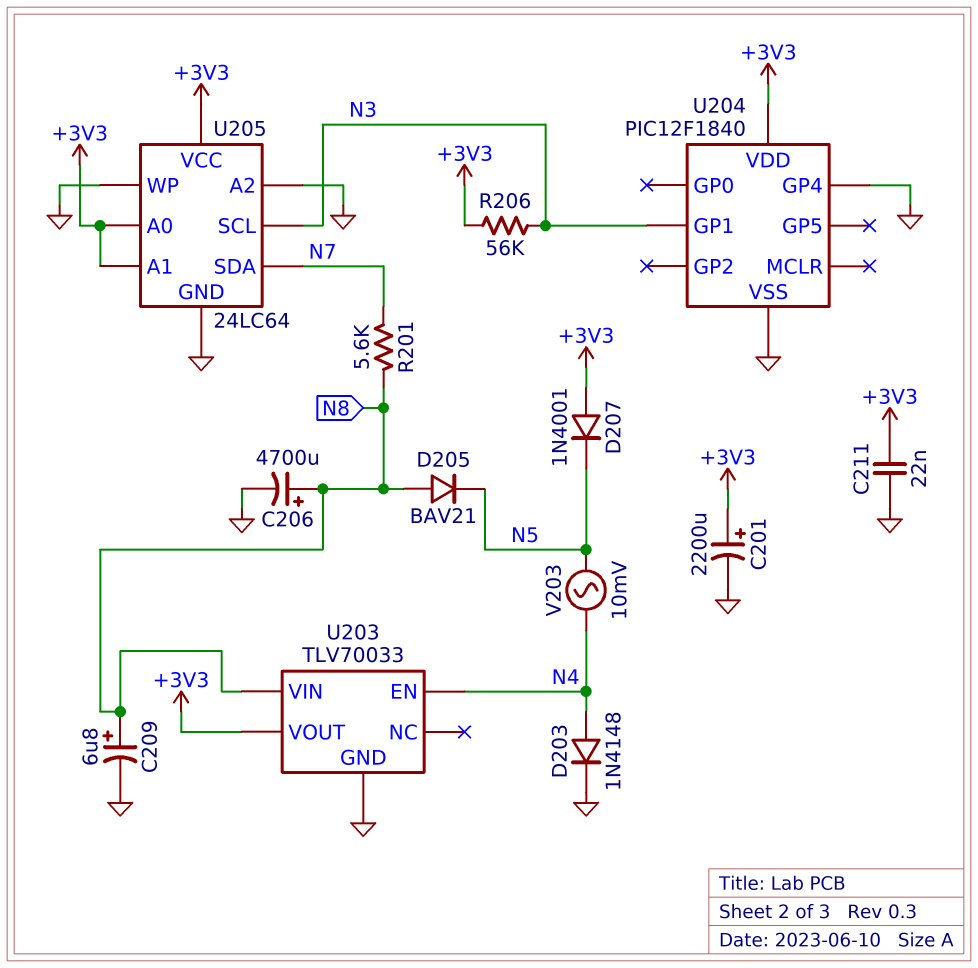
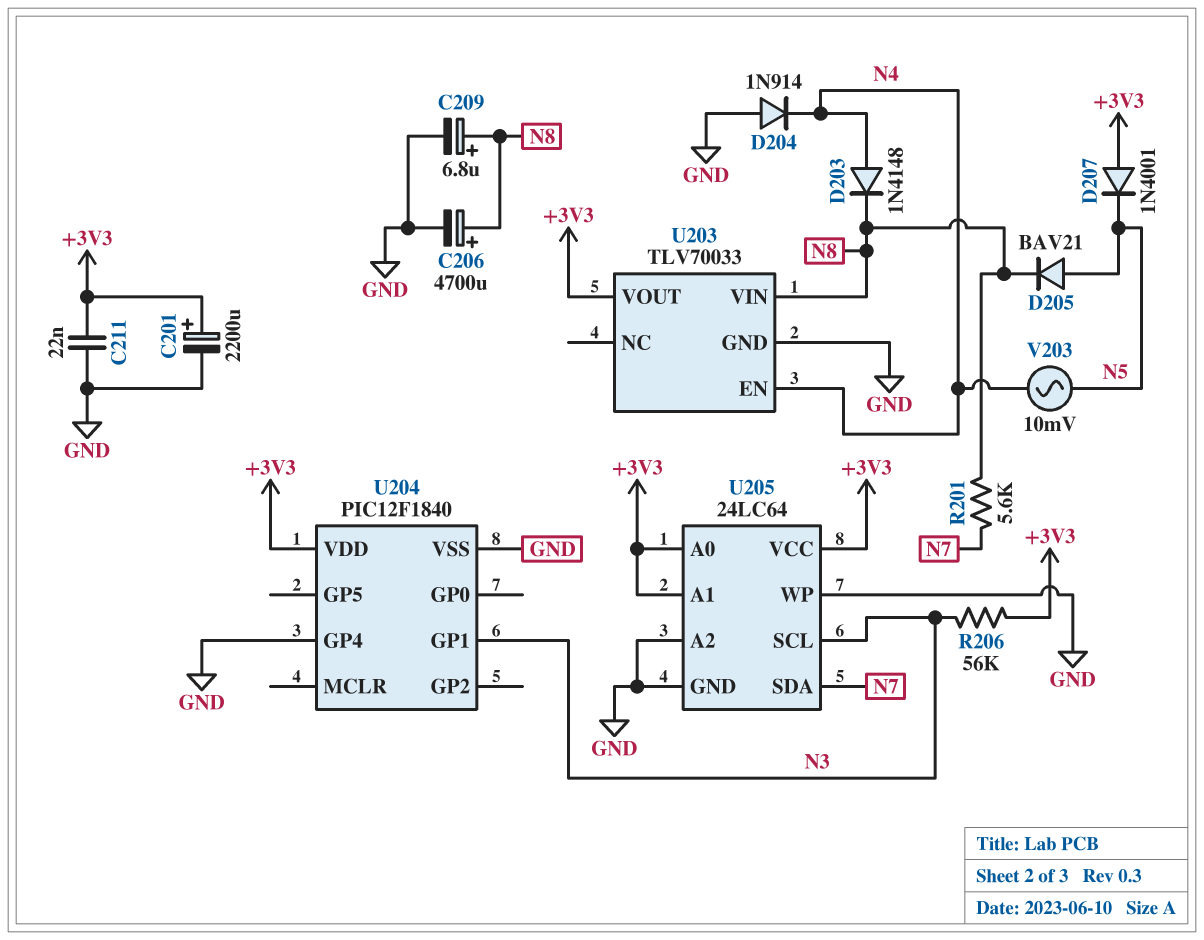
D203: diode 1N4148 (A N4, K GND) -> diode 1N4148 (A N4, K N8)
D204: none -> diode 1N914 (A GND, K N4)
D205: diode BAV21 (A N8, K N5) -> diode BAV21 (A N5, K N8)

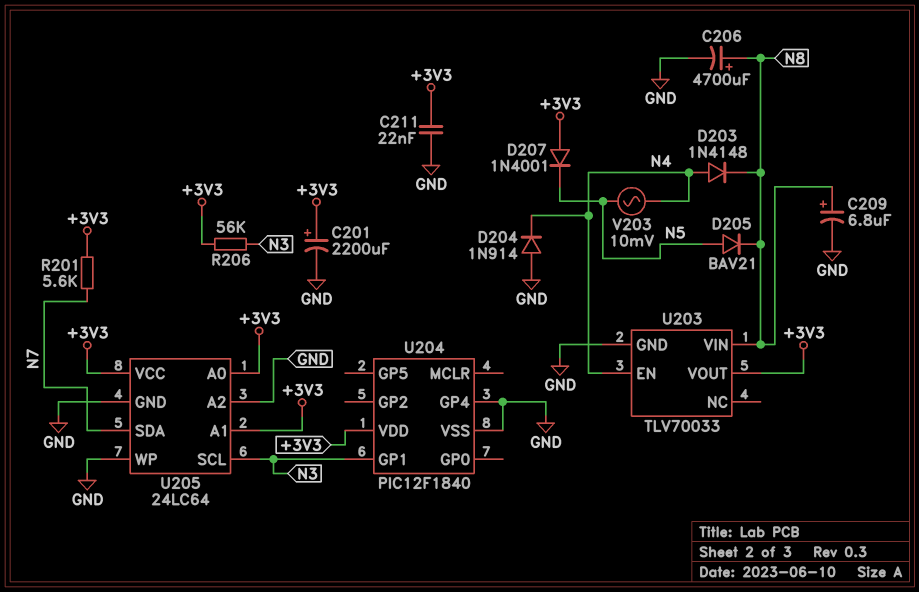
R201: 5.6k (N7, N8) -> 5.6k (+3V3, N7)

